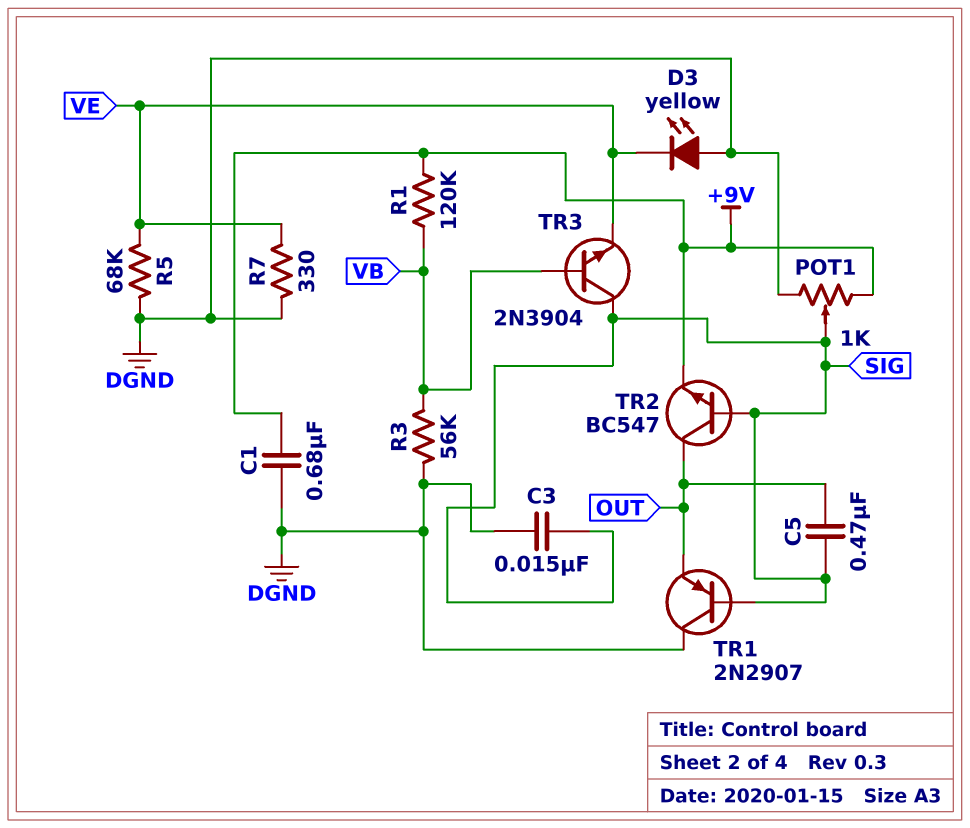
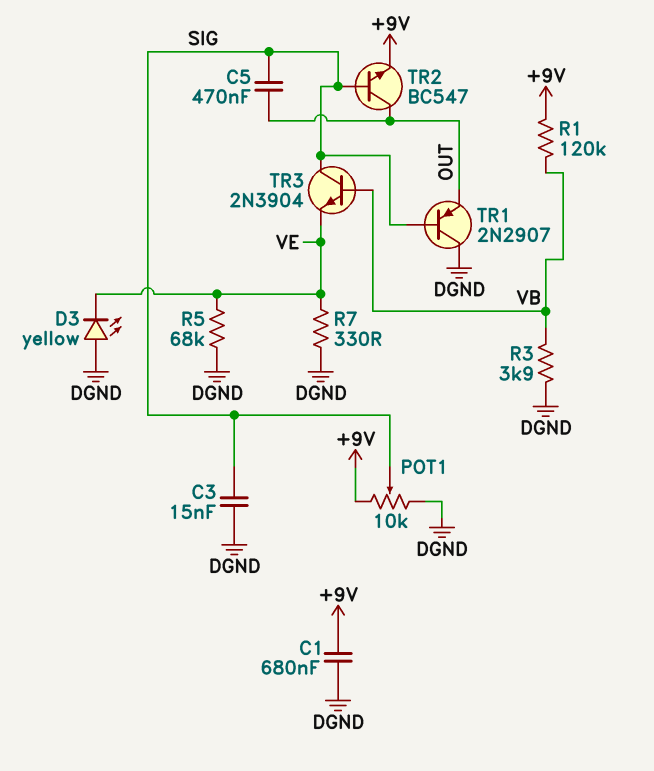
POT1: 1k (+9V, DGND, wiper SIG) -> 10k (+9V, DGND, wiper SIG)
R3: 56k (DGND, VB) -> 3.9k (DGND, VB)

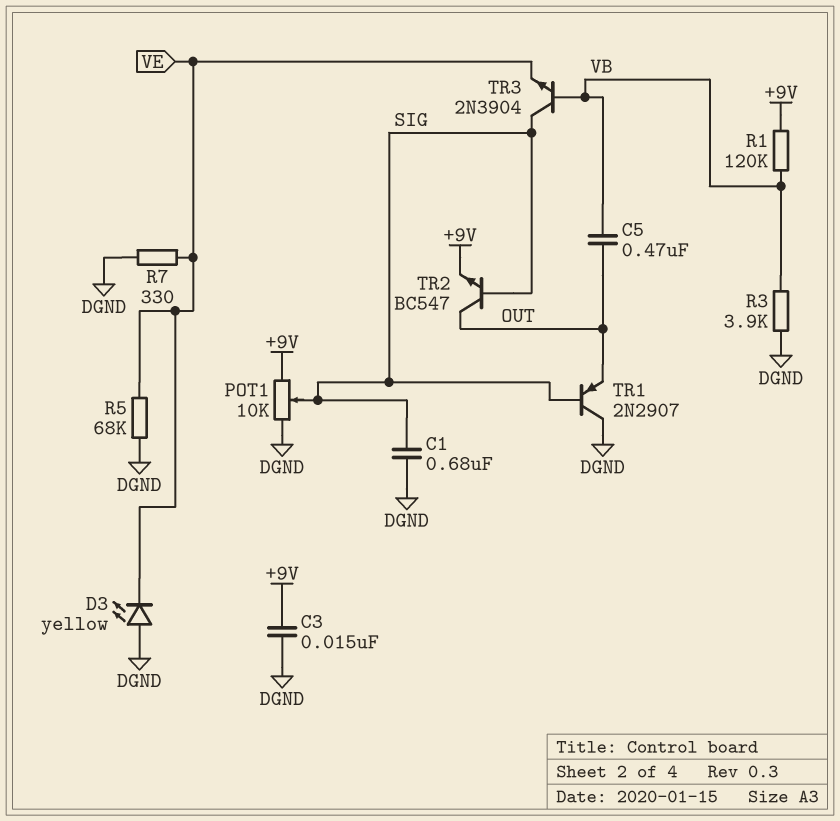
C1: 680nF (+9V, DGND) -> 680nF (DGND, SIG)
C3: 15nF (DGND, SIG) -> 15nF (+9V, DGND)
C5: 470nF (OUT, SIG) -> 470nF (OUT, VB)

